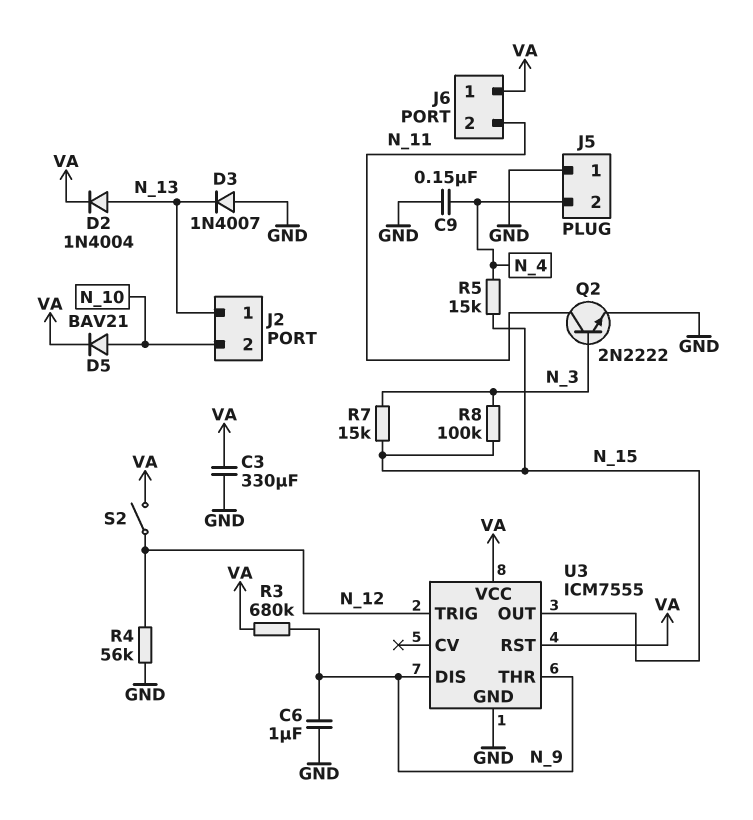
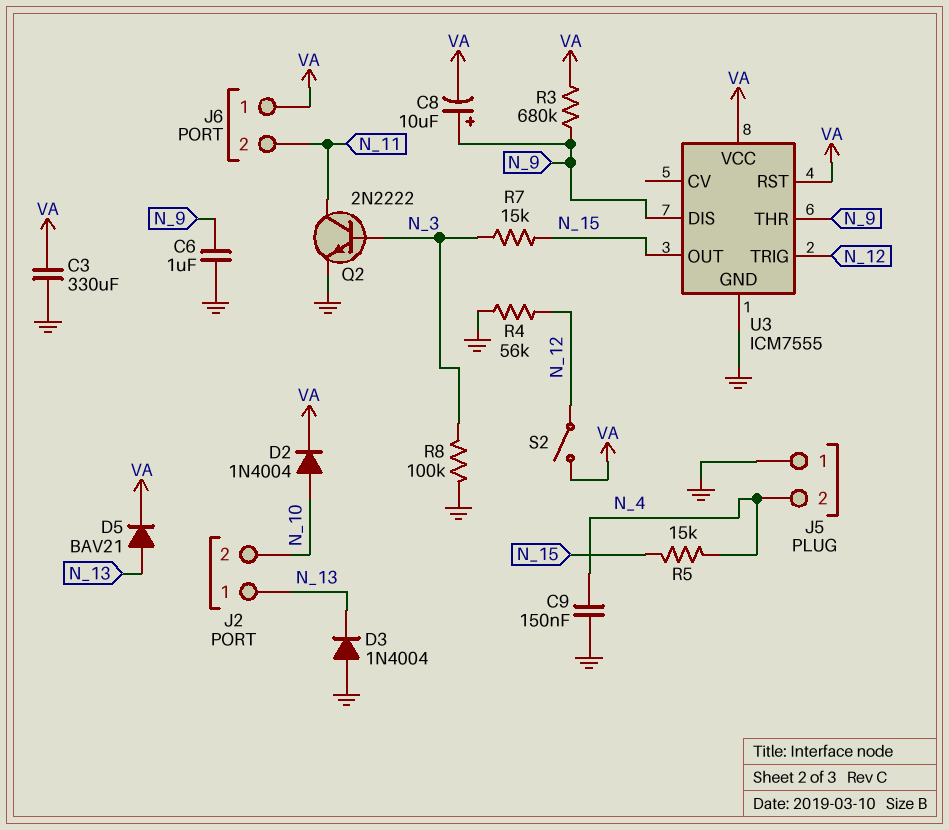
C8: none -> 10uF (plus N_9, minus VA)
D2: diode 1N4004 (A N_13, K VA) -> diode 1N4004 (A N_10, K VA)
D3: diode 1N4007 (A GND, K N_13) -> diode 1N4004 (A GND, K N_13)
D5: diode BAV21 (A N_10, K VA) -> diode BAV21 (A N_13, K VA)
R8: 100k (N_3, N_15) -> 100k (GND, N_3)

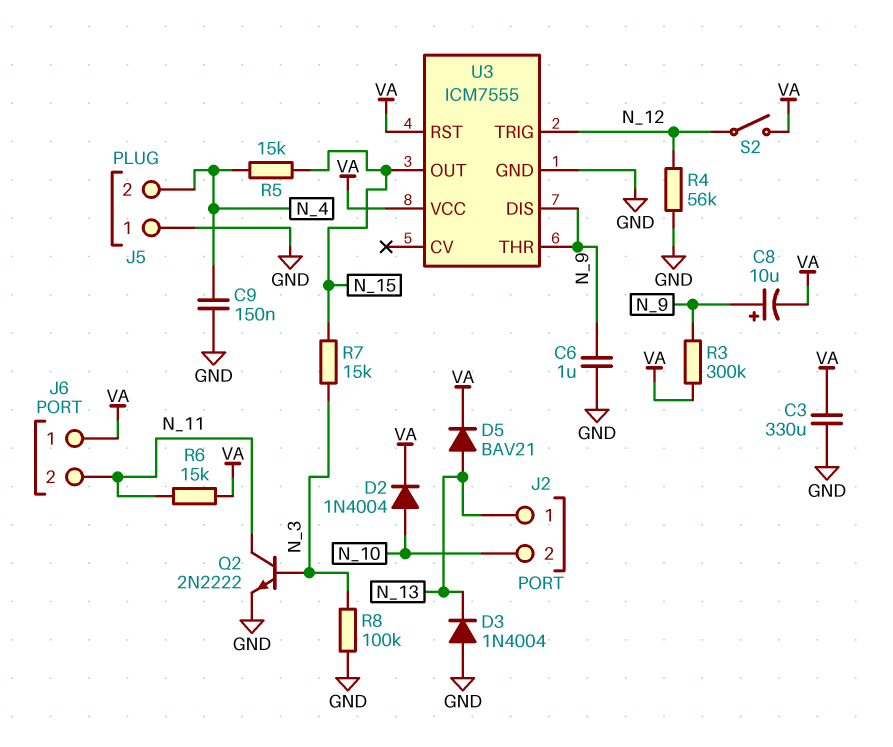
R3: 680k (N_9, VA) -> 300k (N_9, VA)
R6: none -> 15k (N_11, VA)

